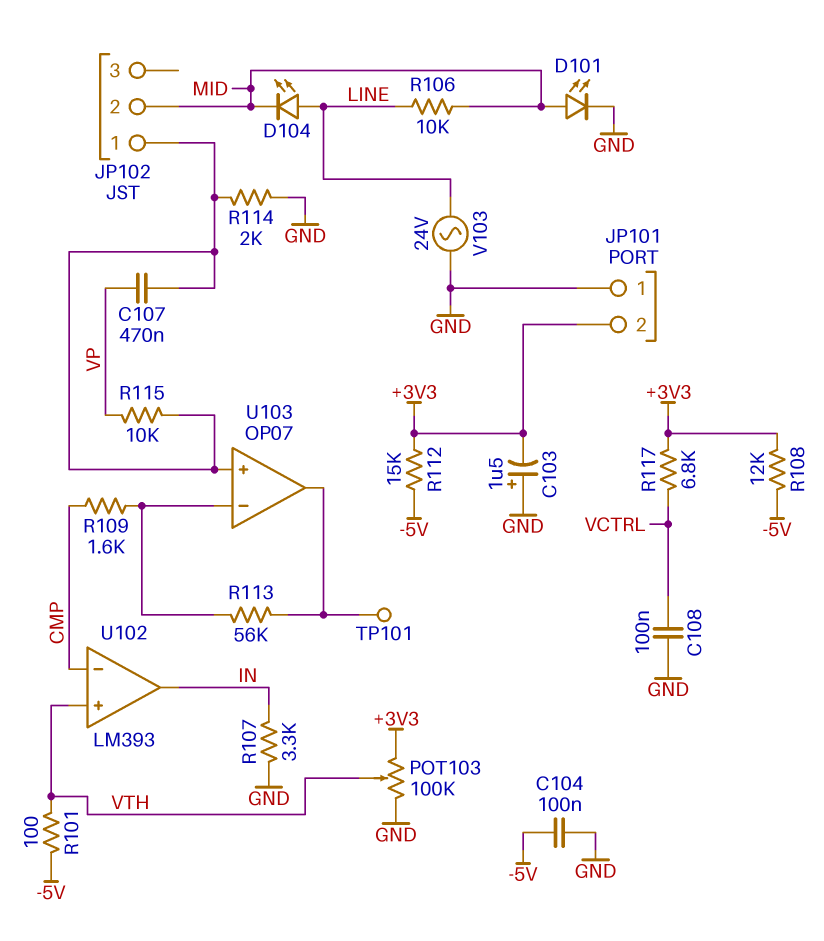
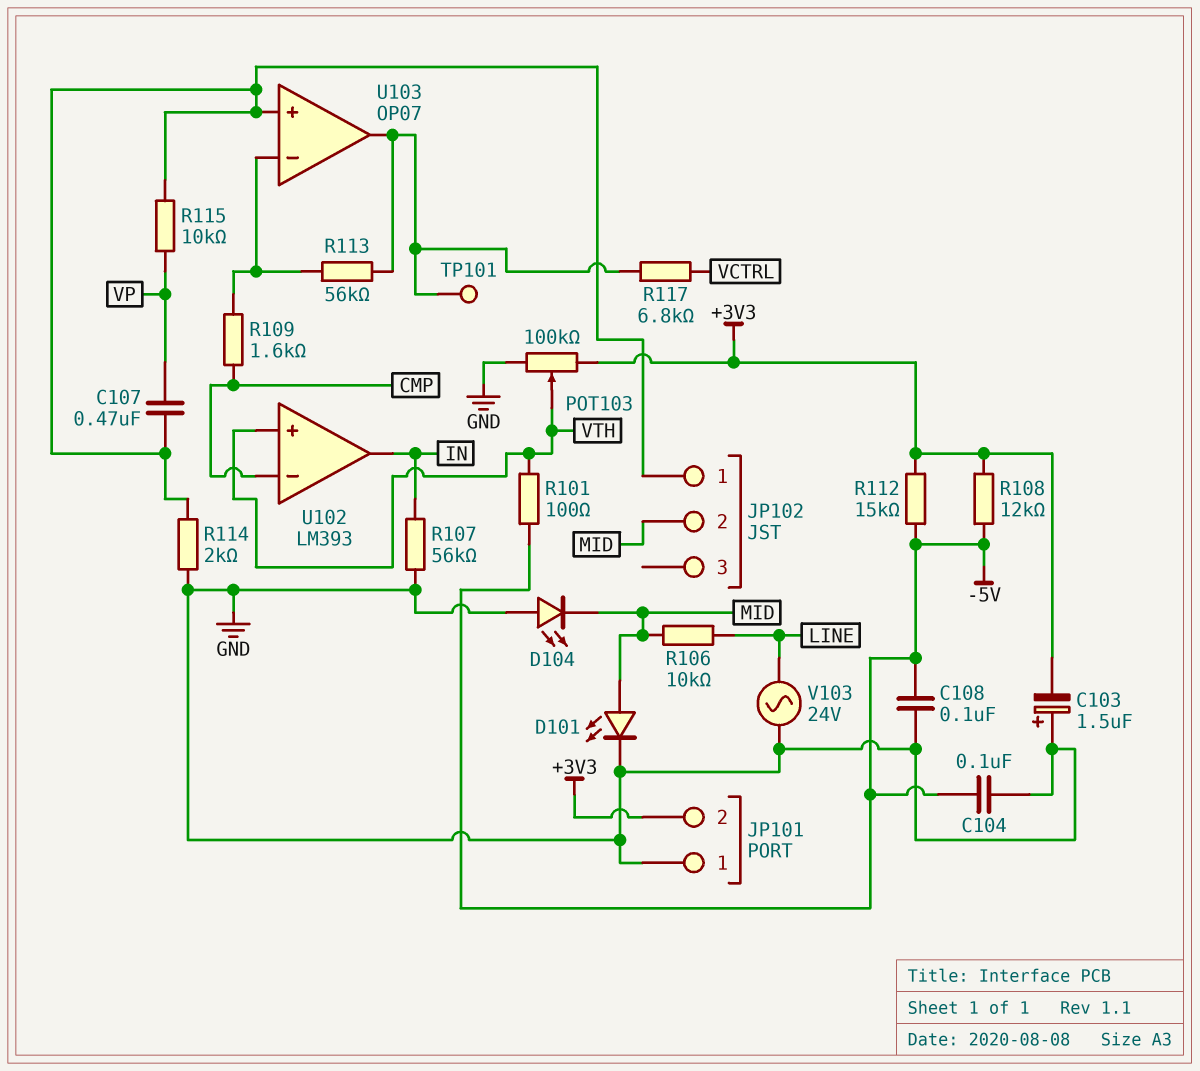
C108: 100nF (GND, VCTRL) -> 100nF (-5V, GND)
D104: LED (A LINE, K MID) -> LED (A GND, K MID)
R107: 3.3k (GND, IN) -> 56k (GND, IN)
R117: 6.8k (+3V3, VCTRL) -> 6.8k (U103/out, VCTRL)

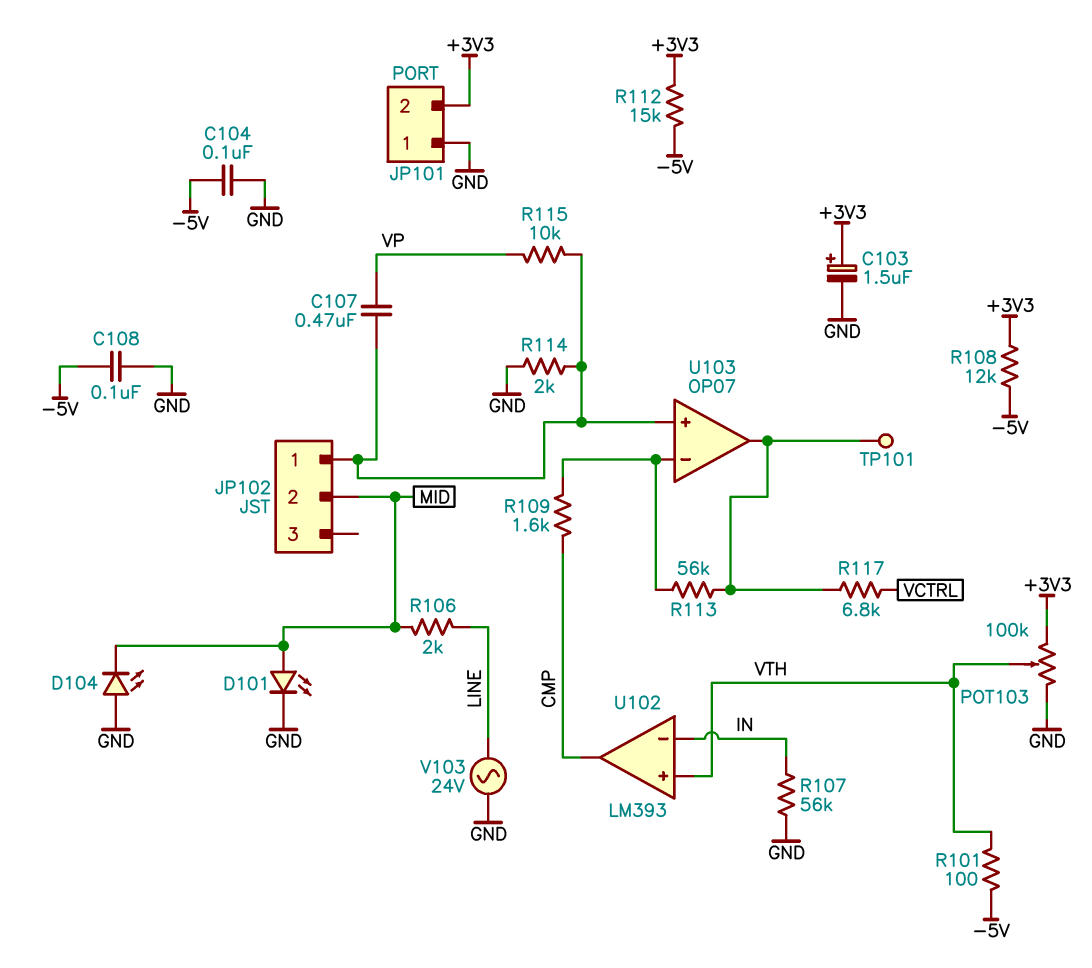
C103: 1.5uF (plus GND, minus +3V3) -> 1.5uF (plus +3V3, minus GND)
R106: 10k (LINE, MID) -> 2k (LINE, MID)
U102 pin in-: CMP -> IN
U102 pin out: IN -> CMP

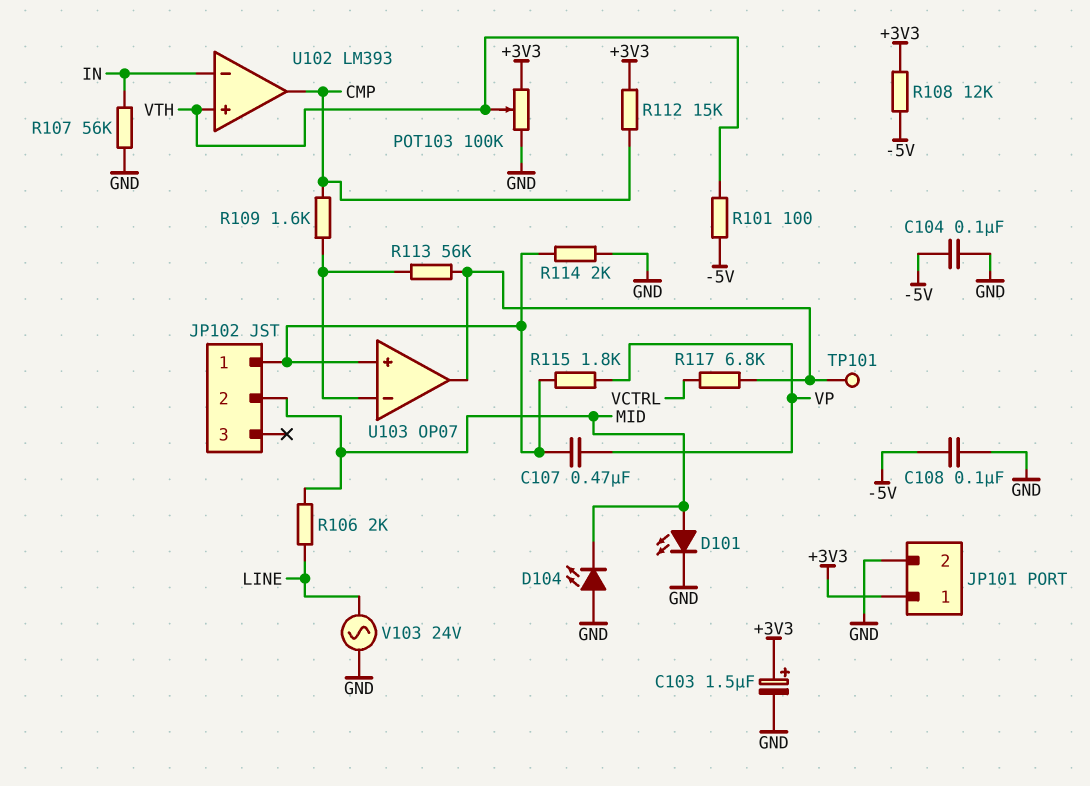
JP101 pin 1: GND -> +3V3
JP101 pin 2: +3V3 -> GND
R112: 15k (+3V3, -5V) -> 15k (+3V3, CMP)
R115: 10k (JP102/1, VP) -> 1.8k (JP102/1, VP)

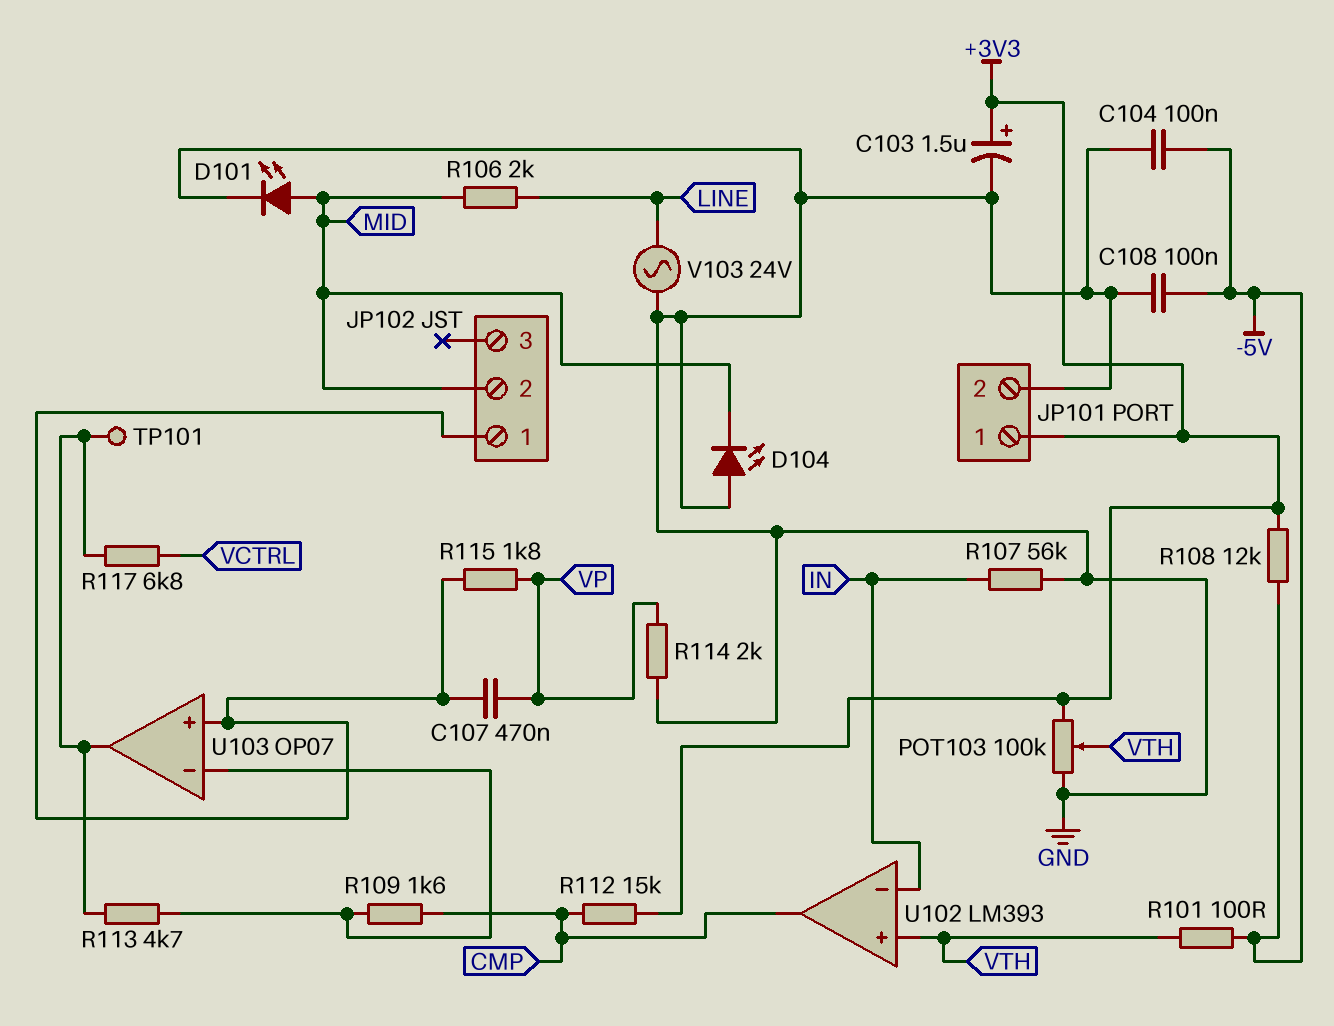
R113: 56k (U103/in-, U103/out) -> 4.7k (U103/in-, U103/out)
R114: 2k (GND, JP102/1) -> 2k (GND, VP)

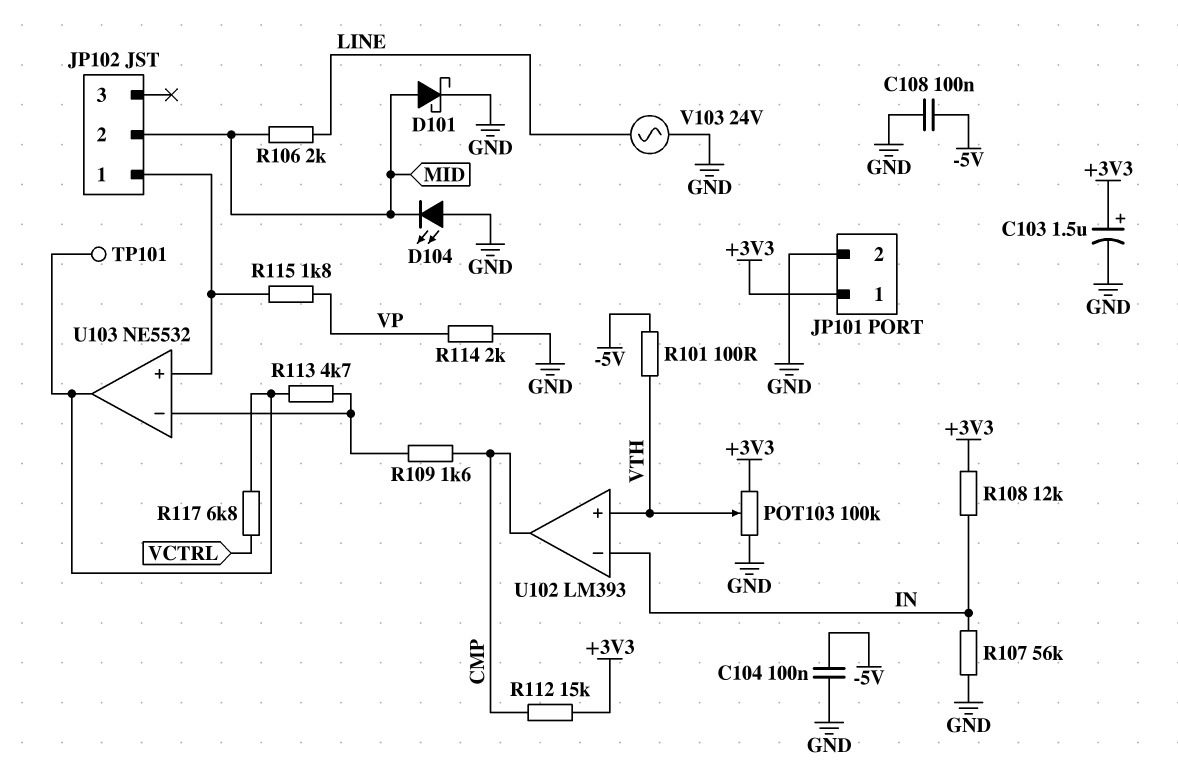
C107: 470nF (JP102/1, VP) -> none
D101: LED (A MID, K GND) -> schottky (A MID, K GND)
R108: 12k (+3V3, -5V) -> 12k (+3V3, IN)
U103: OP07 -> NE5532

